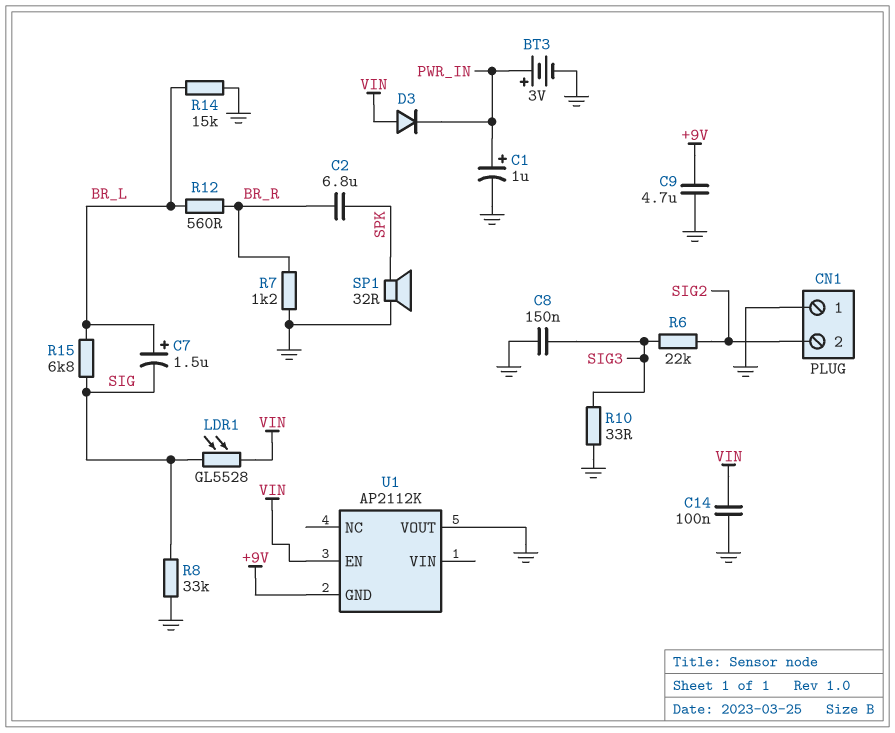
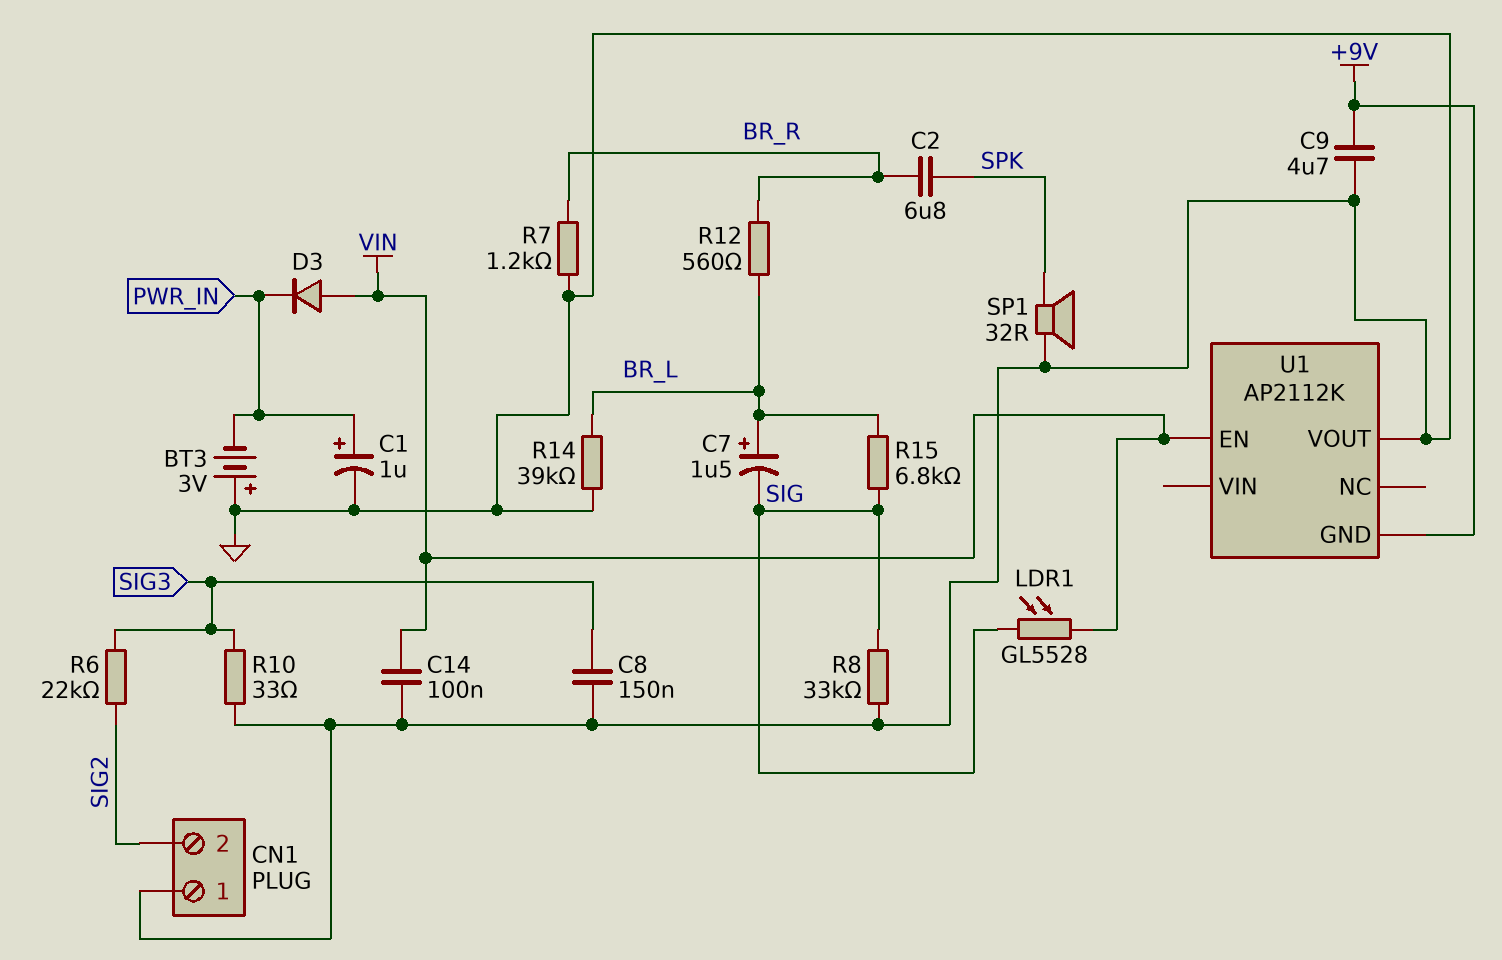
BT3: 3V (plus PWR_IN, minus GND) -> 3V (plus GND, minus PWR_IN)
R14: 15k (BR_L, GND) -> 39k (BR_L, GND)

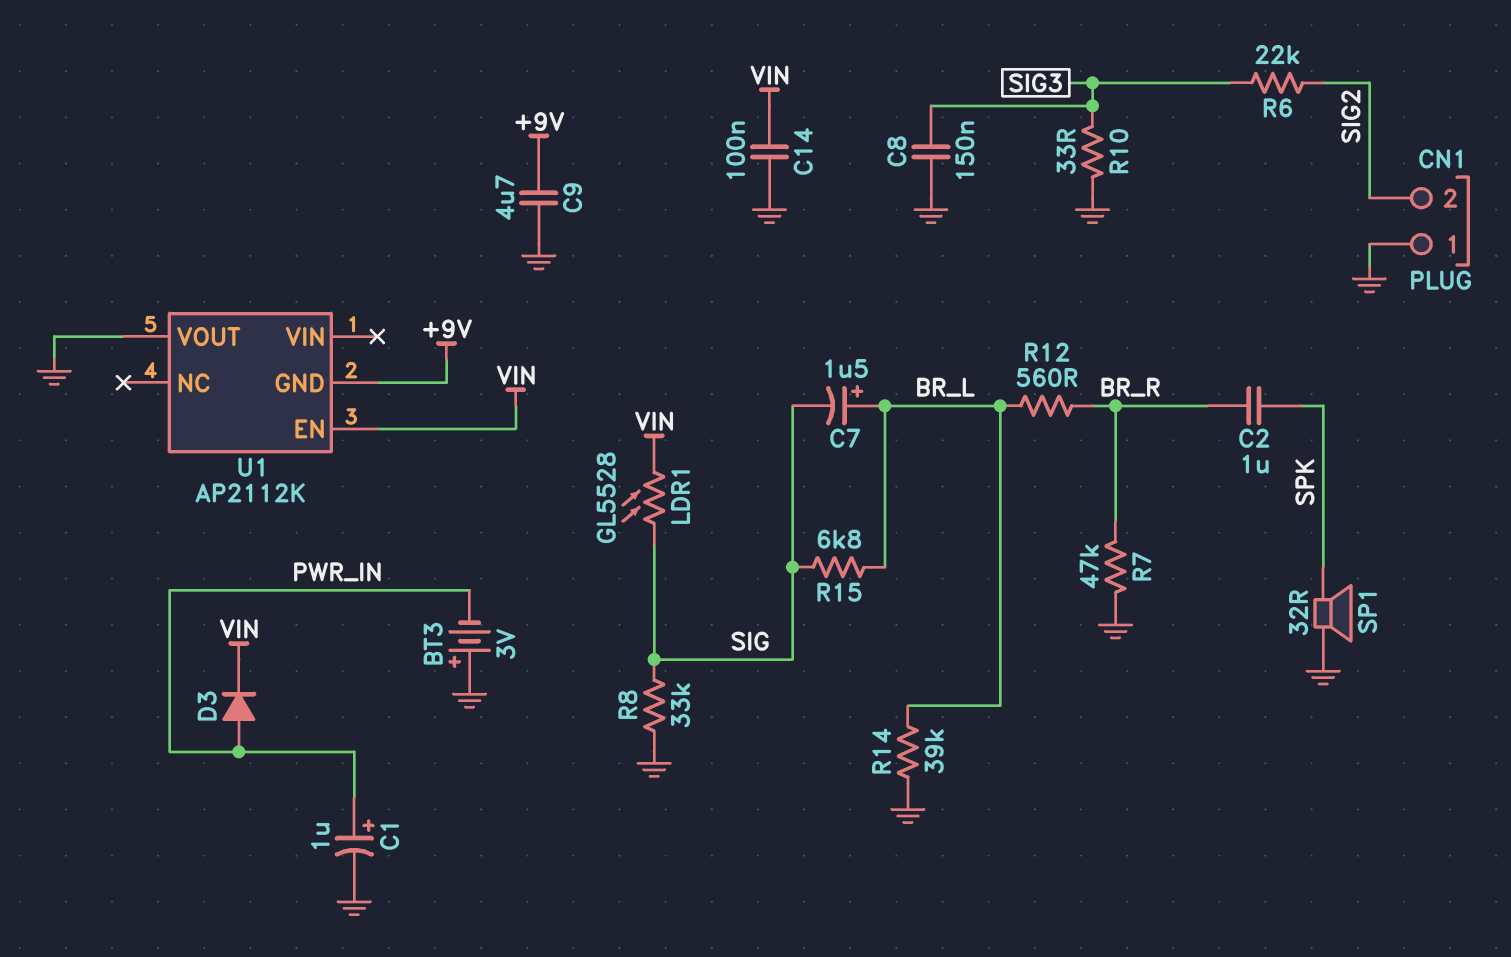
C2: 6.8uF (BR_R, SPK) -> 1uF (BR_R, SPK)
D3: diode (A VIN, K PWR_IN) -> diode (A PWR_IN, K VIN)
R7: 1.2k (BR_R, GND) -> 47k (BR_R, GND)

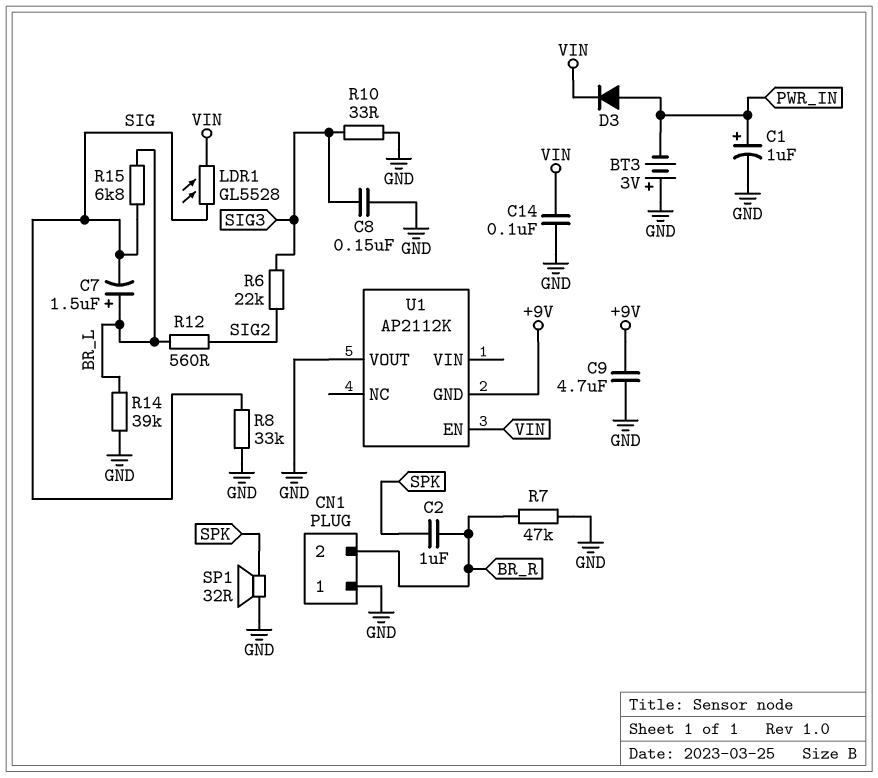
CN1 pin 2: SIG2 -> BR_R
R12: 560 (BR_L, BR_R) -> 560 (BR_L, SIG2)

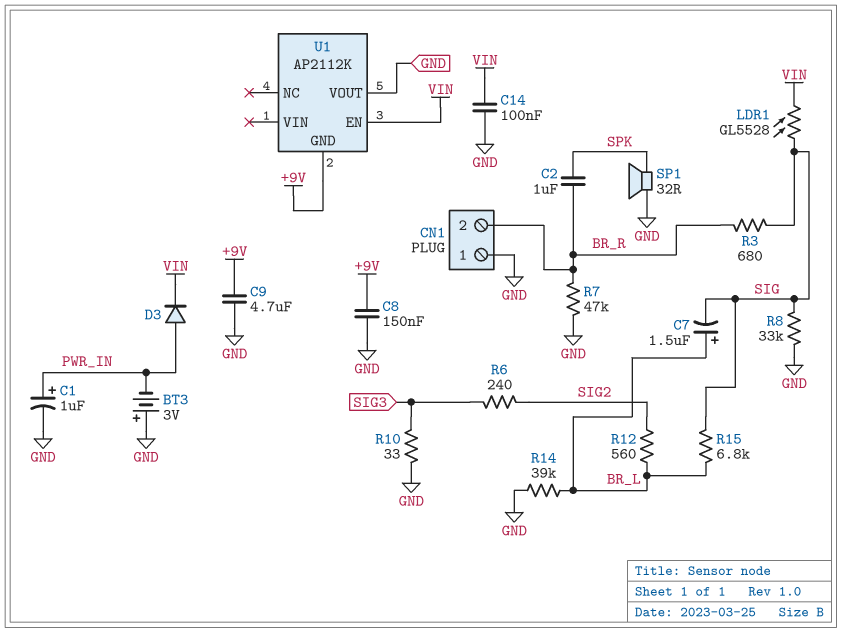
C8: 150nF (GND, SIG3) -> 150nF (+9V, GND)
R3: none -> 680 (BR_R, SIG)
R6: 22k (SIG2, SIG3) -> 240 (SIG2, SIG3)

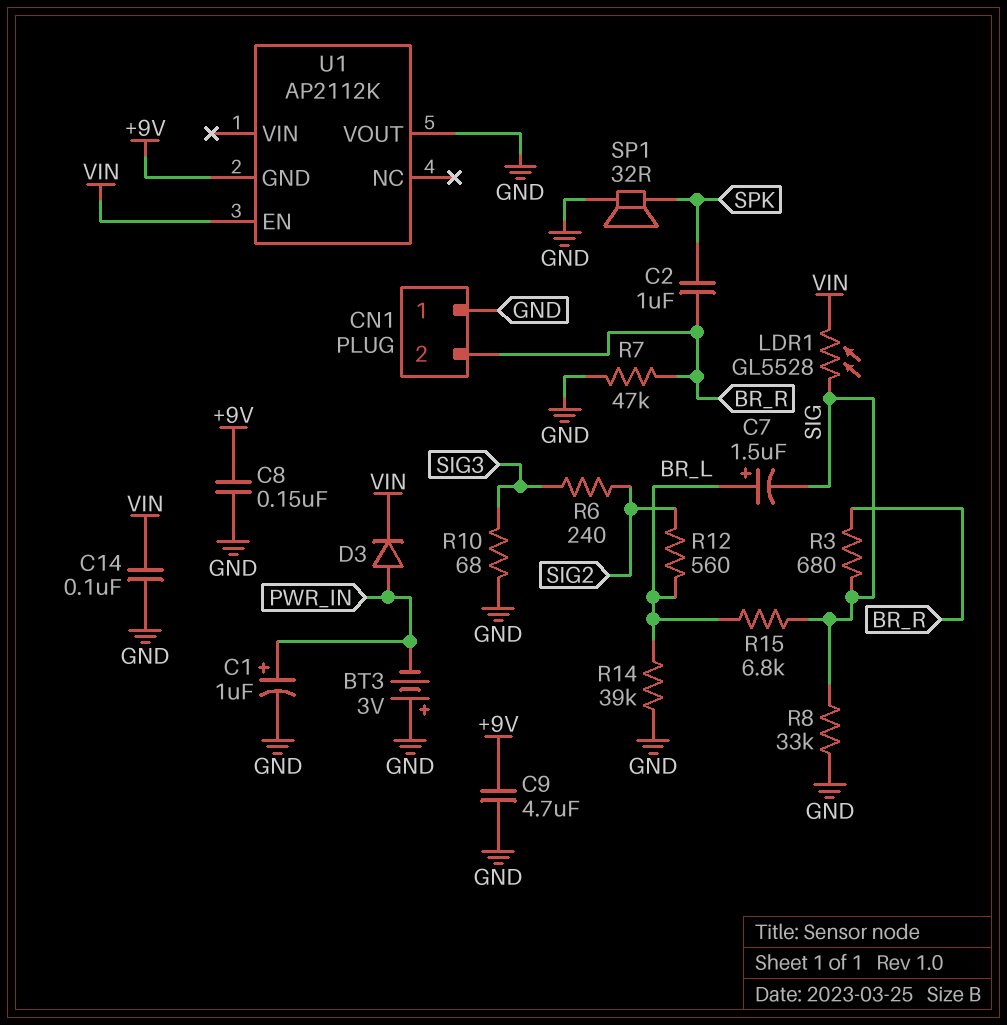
R10: 33 (GND, SIG3) -> 68 (GND, SIG3)

